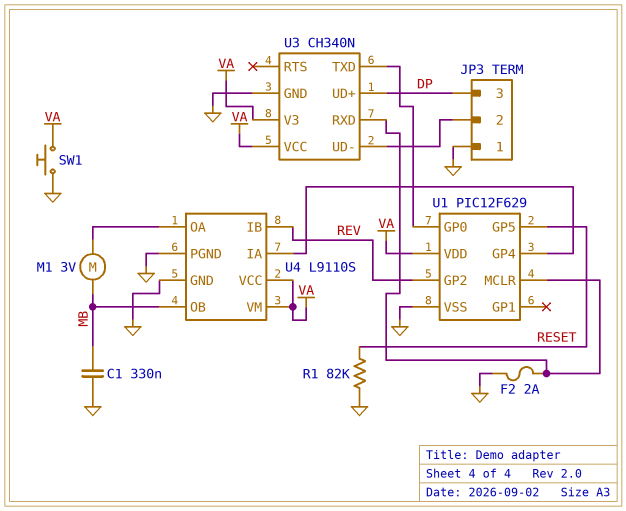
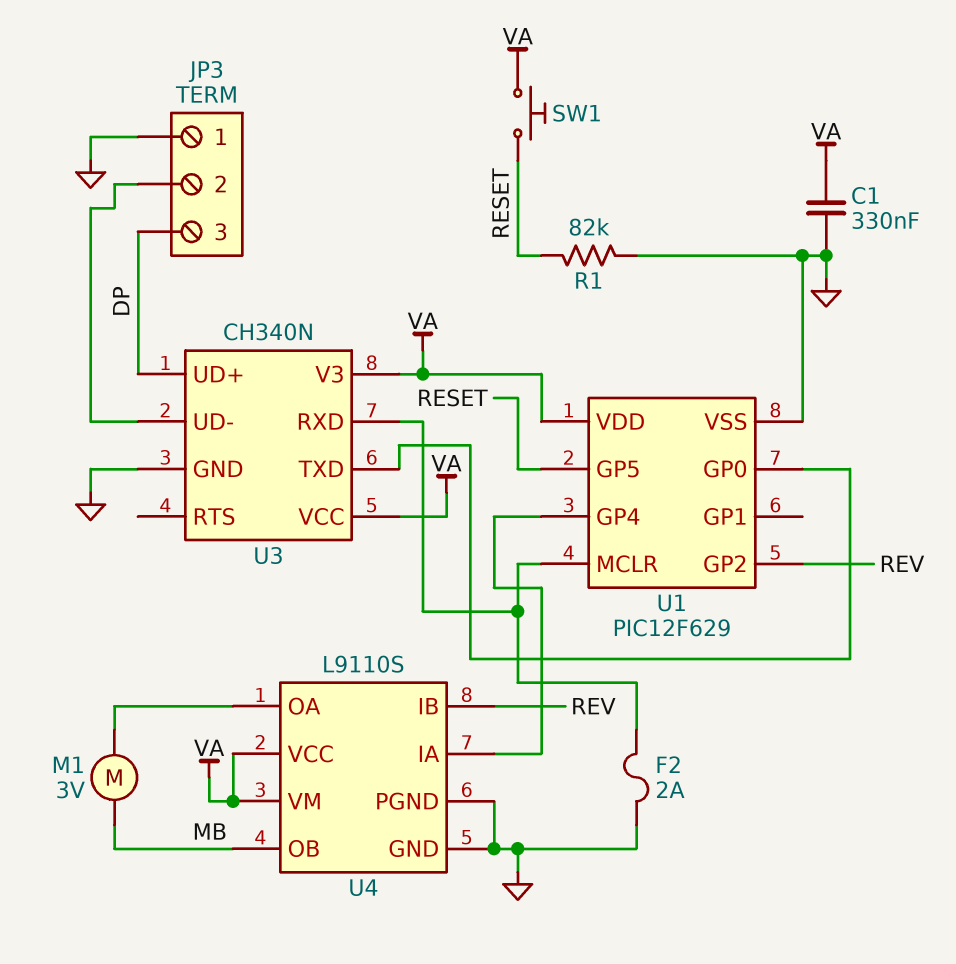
C1: 330nF (GND, MB) -> 330nF (GND, VA)
SW1: button (GND, VA) -> button (RESET, VA)

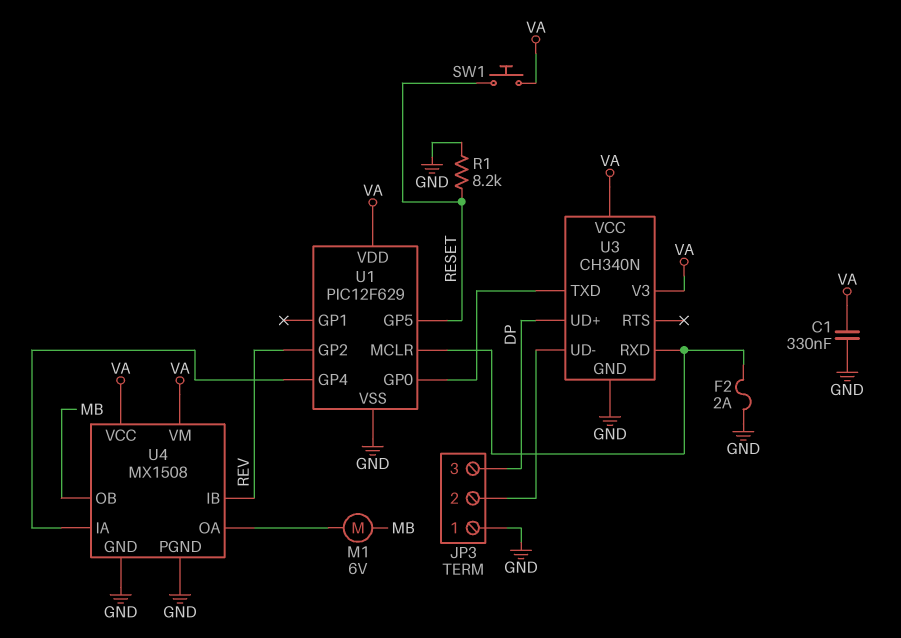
M1: motor 3V (MB, U4/OA) -> motor 6V (MB, U4/OA)
R1: 82k (GND, RESET) -> 8.2k (GND, RESET)
U4: L9110S -> MX1508

